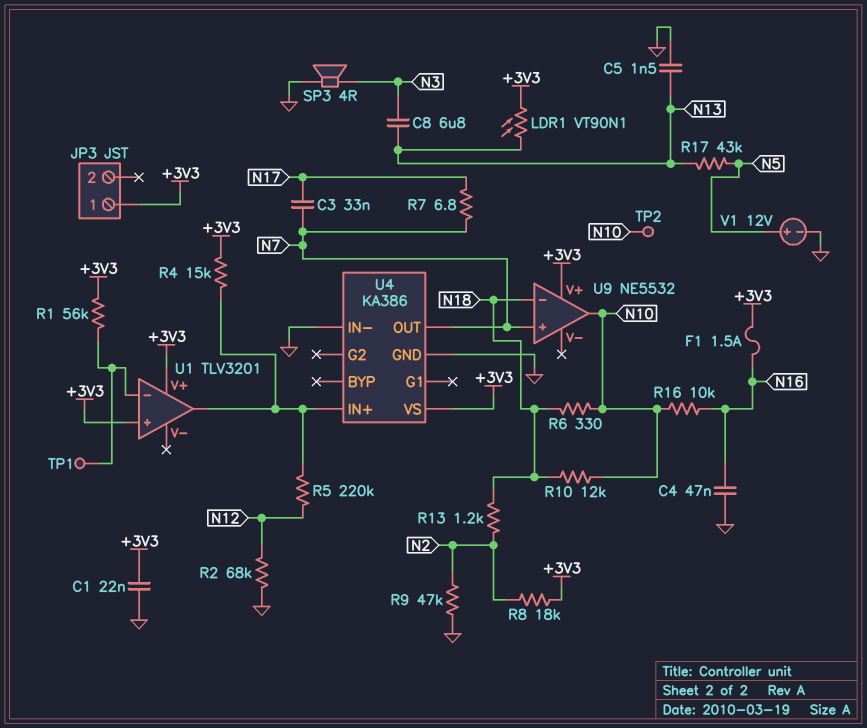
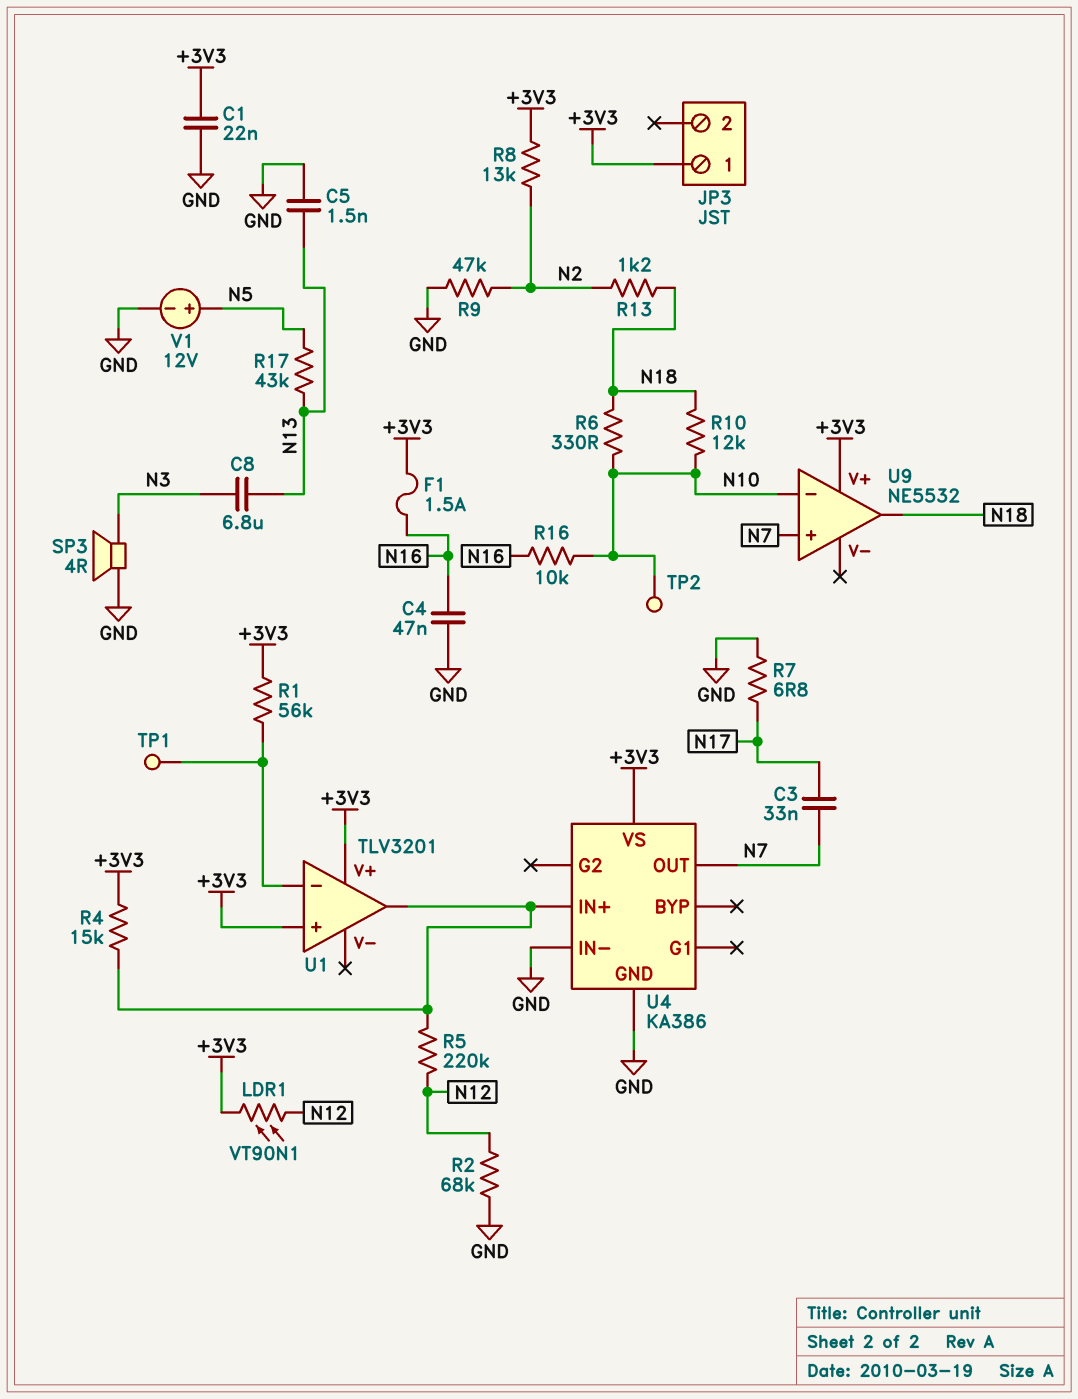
LDR1: VT90N1 (+3V3, N13) -> VT90N1 (+3V3, N12)
R7: 6.8 (N7, N17) -> 6.8 (GND, N17)
R8: 18k (+3V3, N2) -> 13k (+3V3, N2)
U9 pin in-: N18 -> N10
U9 pin out: N10 -> N18

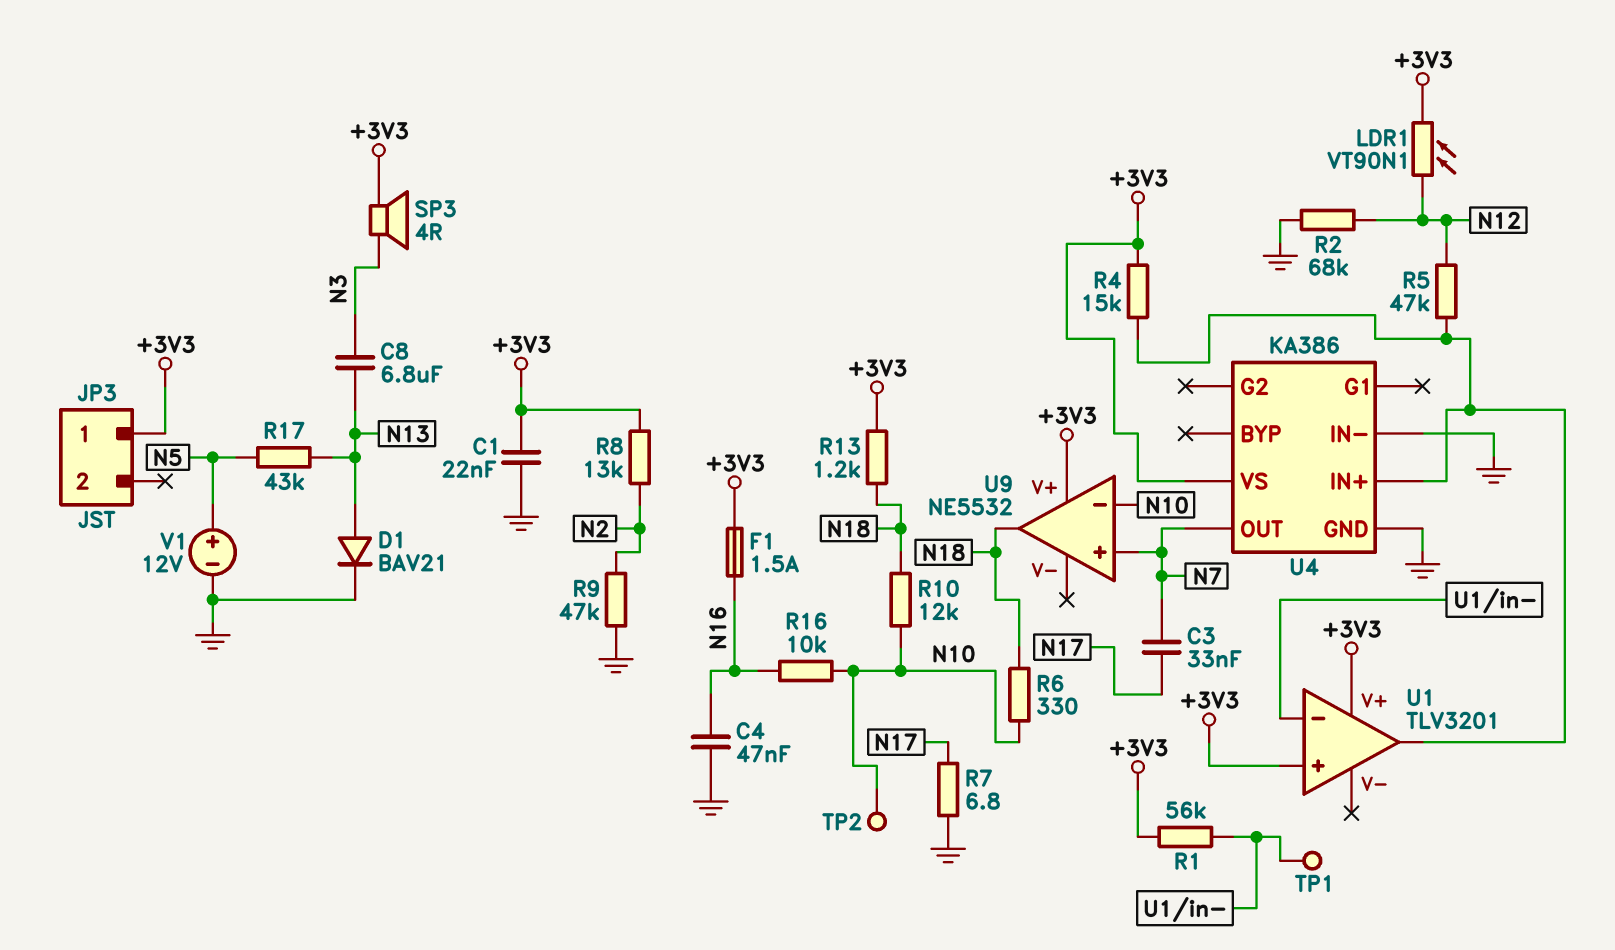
C5: 1.5nF (GND, N13) -> none
D1: none -> diode BAV21 (A N13, K GND)
R5: 220k (N12, U1/out) -> 47k (N12, U1/out)
R13: 1.2k (N2, N18) -> 1.2k (+3V3, N18)
SP3: speaker 4R (GND, N3) -> speaker 4R (+3V3, N3)

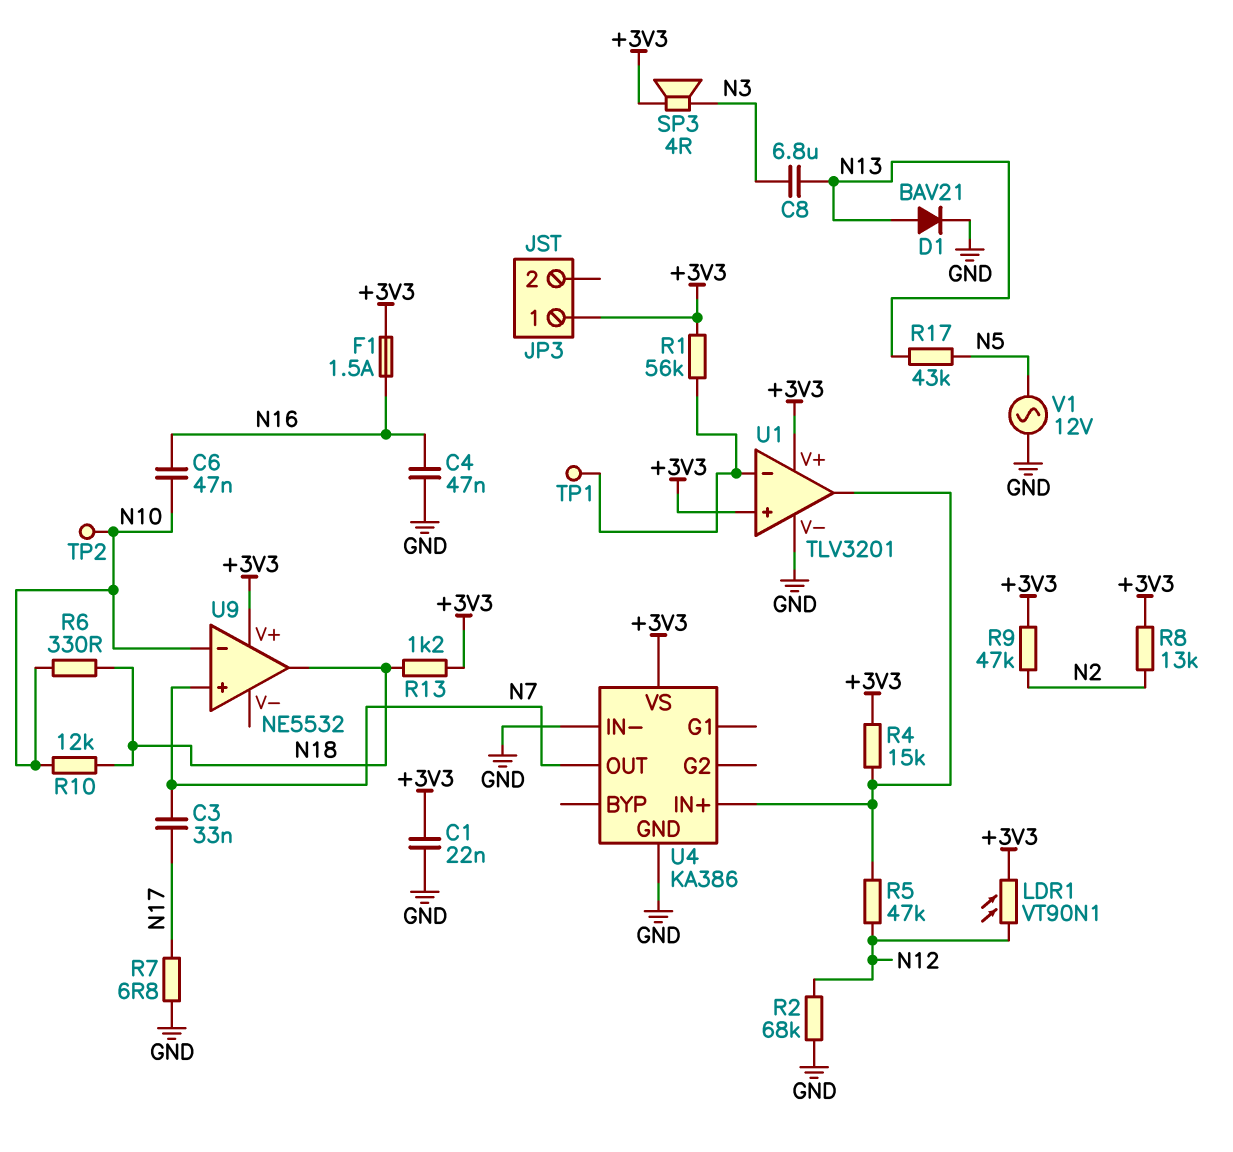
C6: none -> 47nF (N10, N16)
R9: 47k (GND, N2) -> 47k (+3V3, N2)
R16: 10k (N10, N16) -> none
U1 pin V-: none -> GND
V1: 12V (plus N5, minus GND) -> AC 12V (GND, N5)

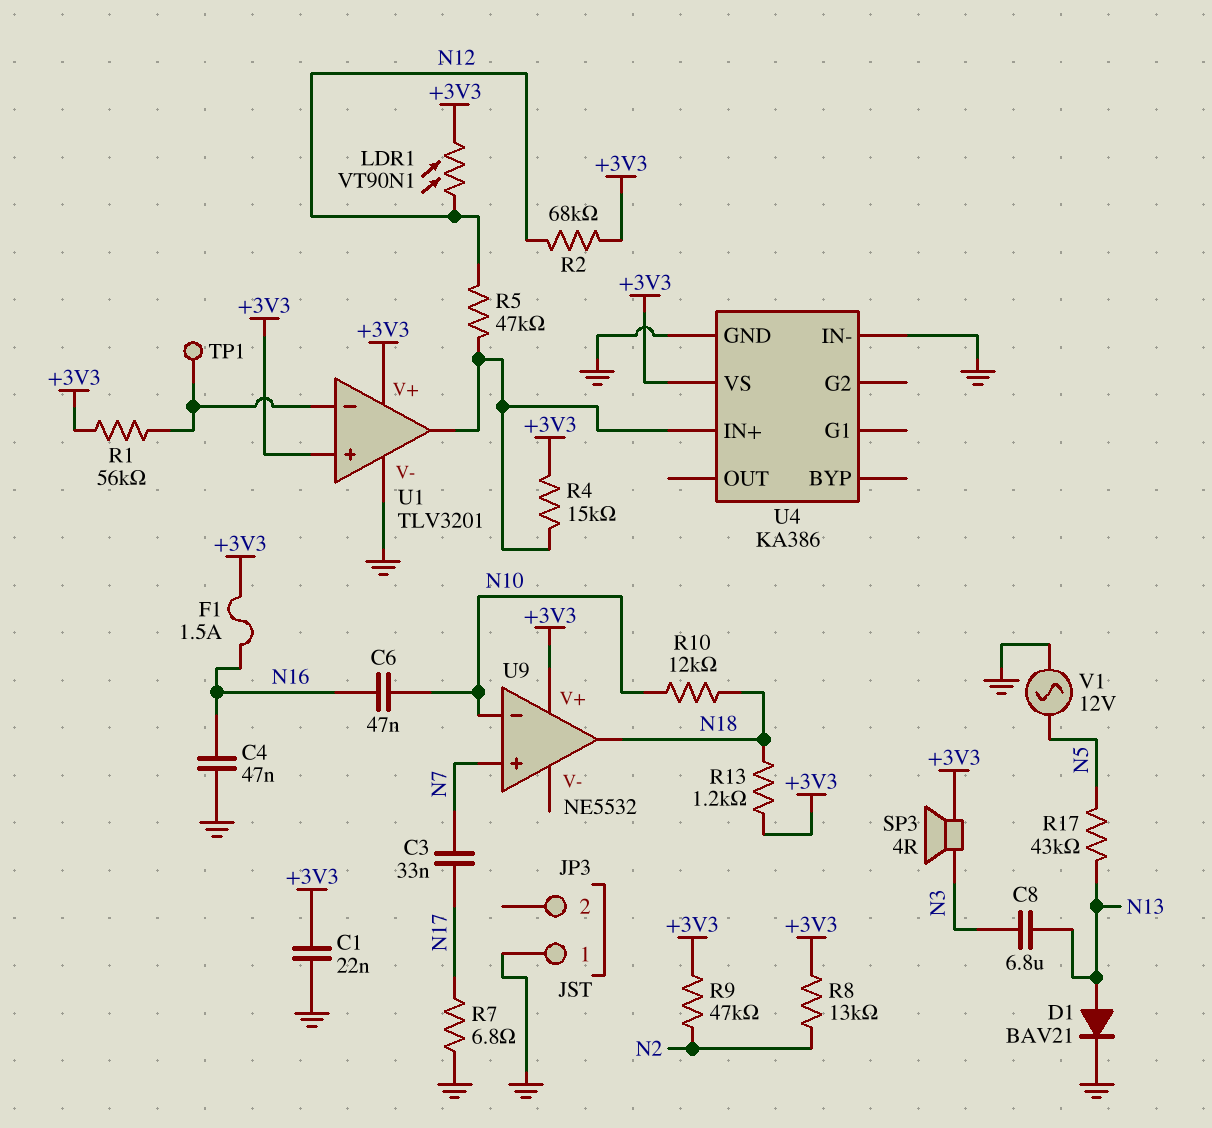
JP3 pin 1: +3V3 -> GND
R2: 68k (GND, N12) -> 68k (+3V3, N12)
R6: 330 (N10, N18) -> none
TP2: test point (N10) -> none
U4 pin OUT: N7 -> none

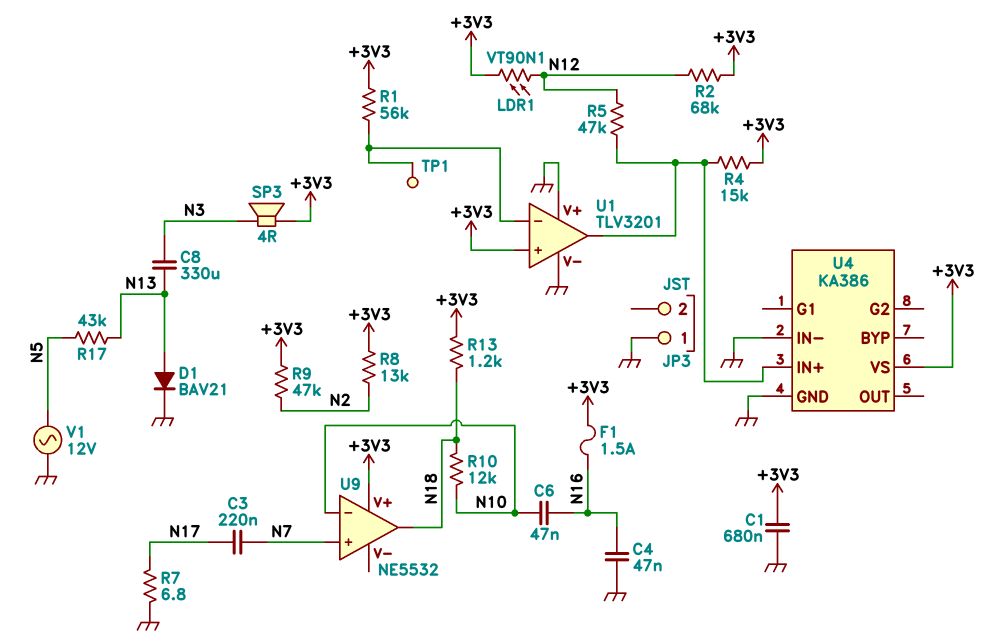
C1: 22nF (+3V3, GND) -> 680nF (+3V3, GND)
C3: 33nF (N7, N17) -> 220nF (N7, N17)
C8: 6.8uF (N3, N13) -> 330uF (N3, N13)
U1 pin V+: +3V3 -> GND

